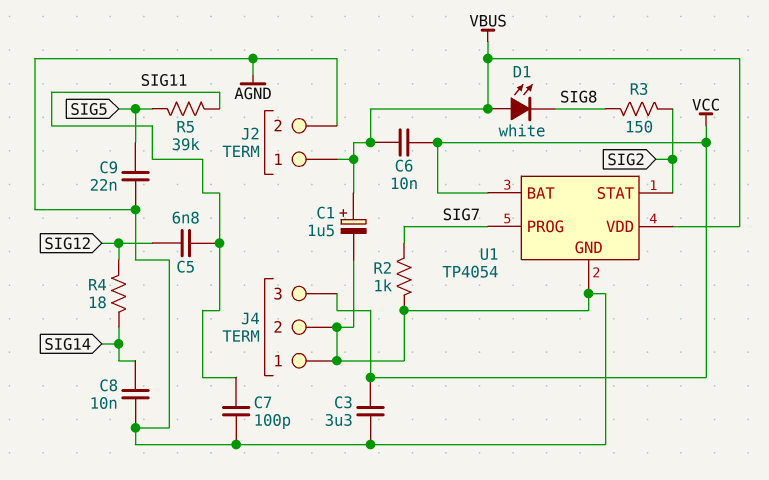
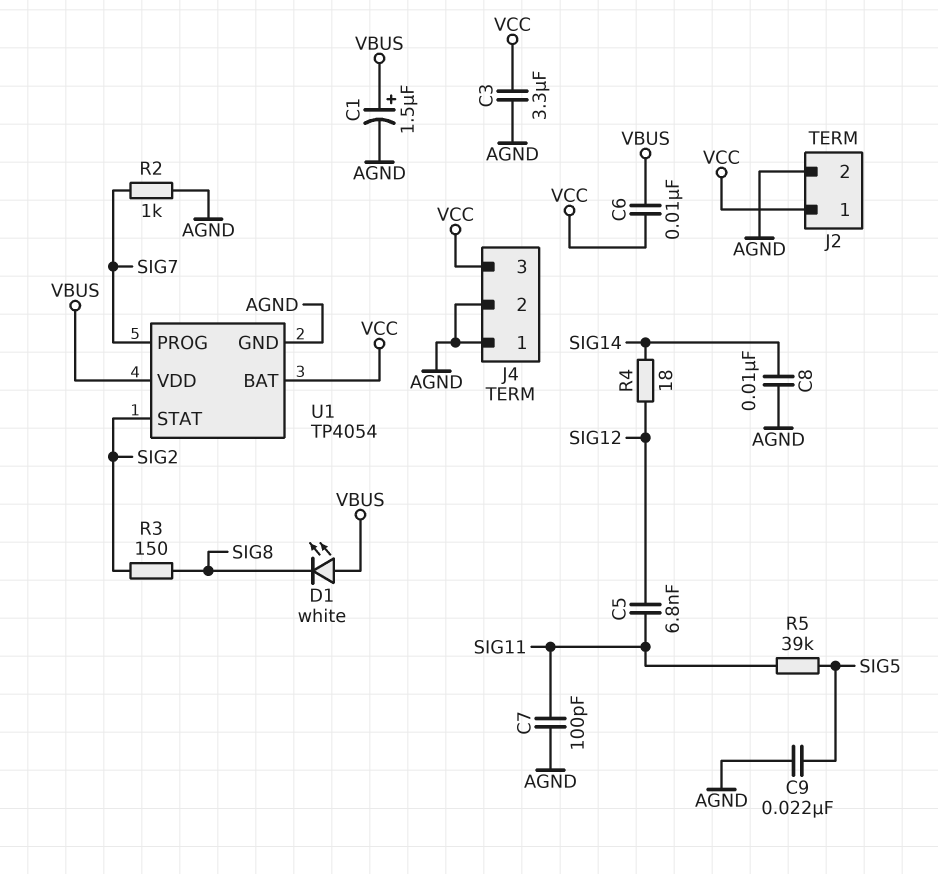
J2 pin 1: VBUS -> VCC

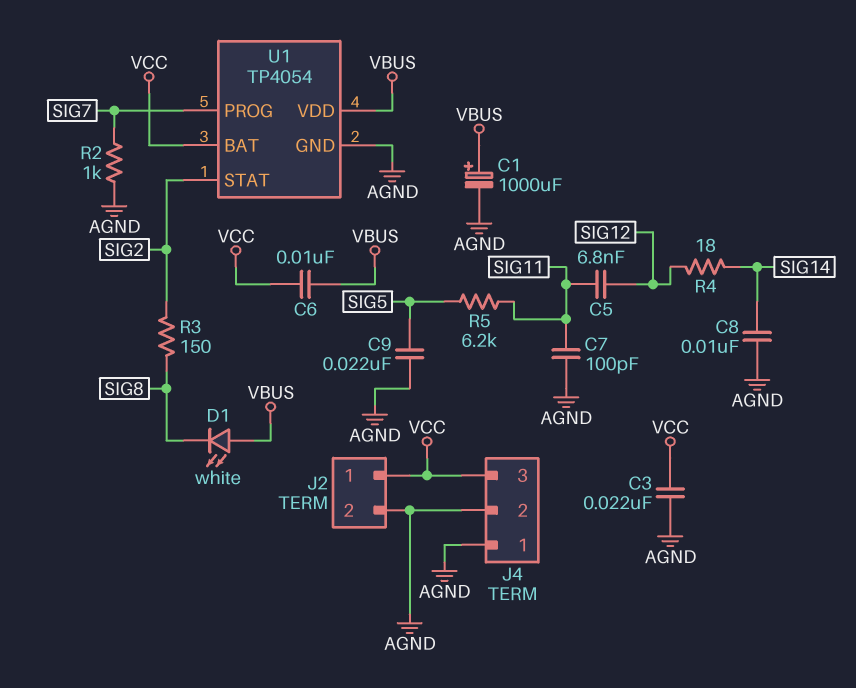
C1: 1.5uF (plus VBUS, minus AGND) -> 1000uF (plus VBUS, minus AGND)
C3: 3.3uF (AGND, VCC) -> 22nF (AGND, VCC)
R5: 39k (SIG5, SIG11) -> 6.2k (SIG5, SIG11)

